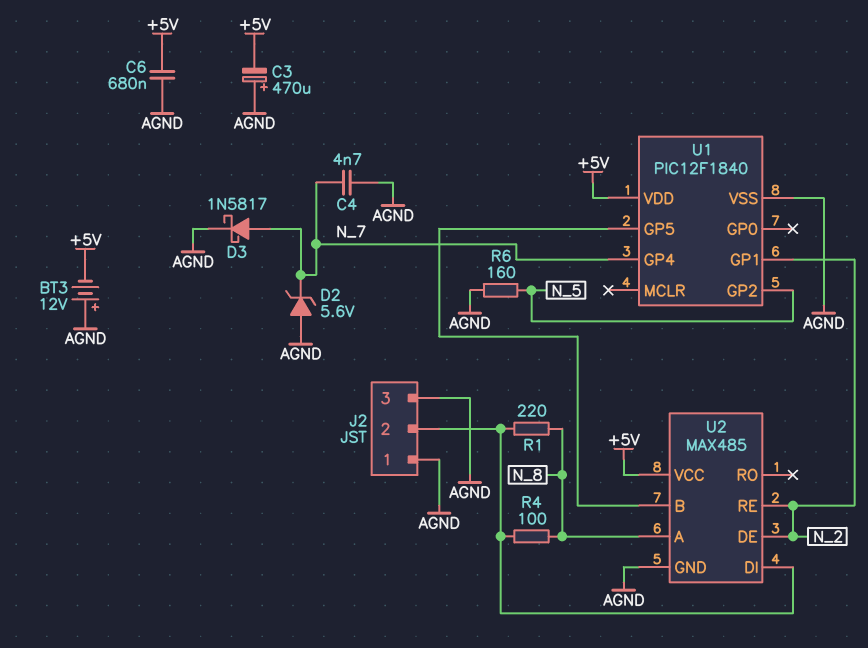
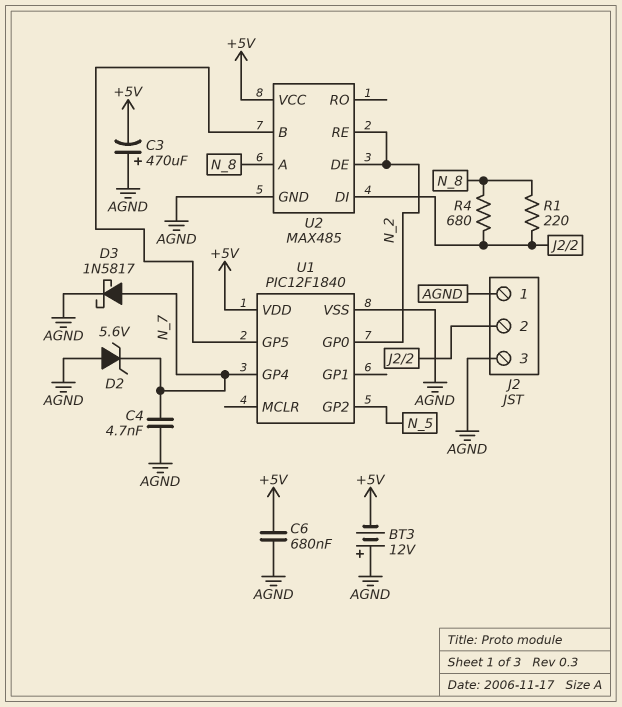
R4: 100 (J2/2, N_8) -> 680 (J2/2, N_8)
R6: 160 (AGND, N_5) -> none
U1 pin GP0: none -> N_2
U1 pin GP1: N_2 -> none

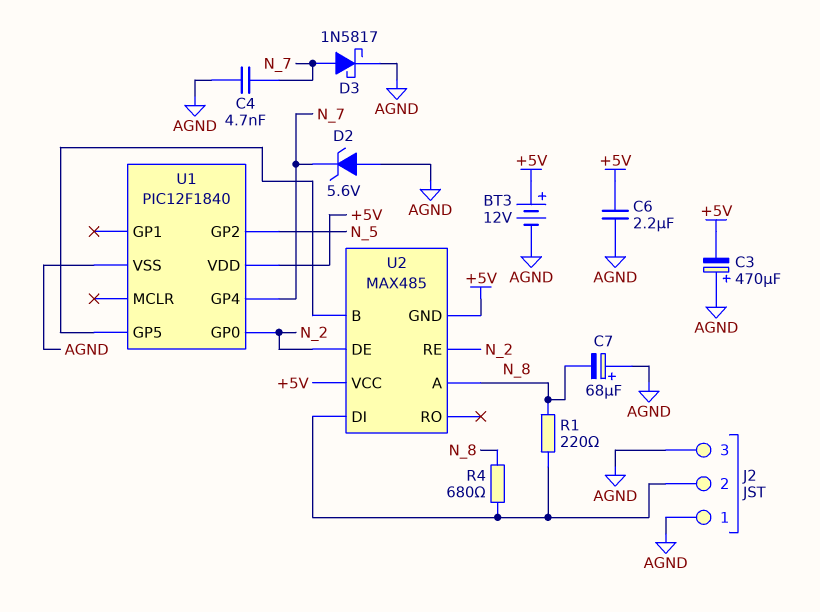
BT3: 12V (plus AGND, minus +5V) -> 12V (plus +5V, minus AGND)
C6: 680nF (+5V, AGND) -> 2.2uF (+5V, AGND)
C7: none -> 68uF (plus AGND, minus N_8)
U2 pin GND: AGND -> +5V

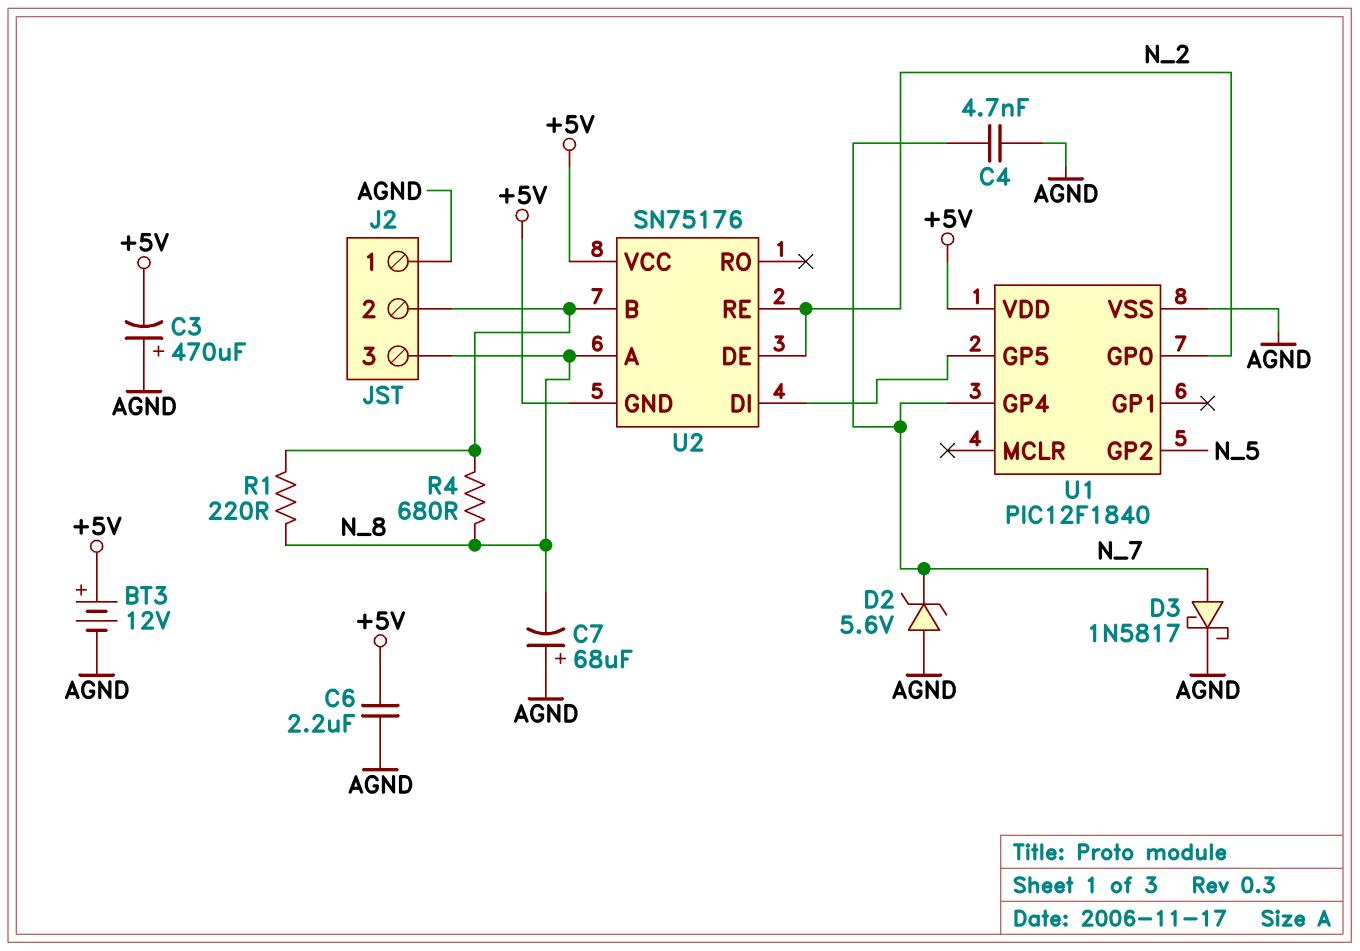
J2 pin 3: AGND -> N_8
U2: MAX485 -> SN75176
U2 pin B: U1/GP5 -> J2/2
U2 pin DI: J2/2 -> U1/GP5

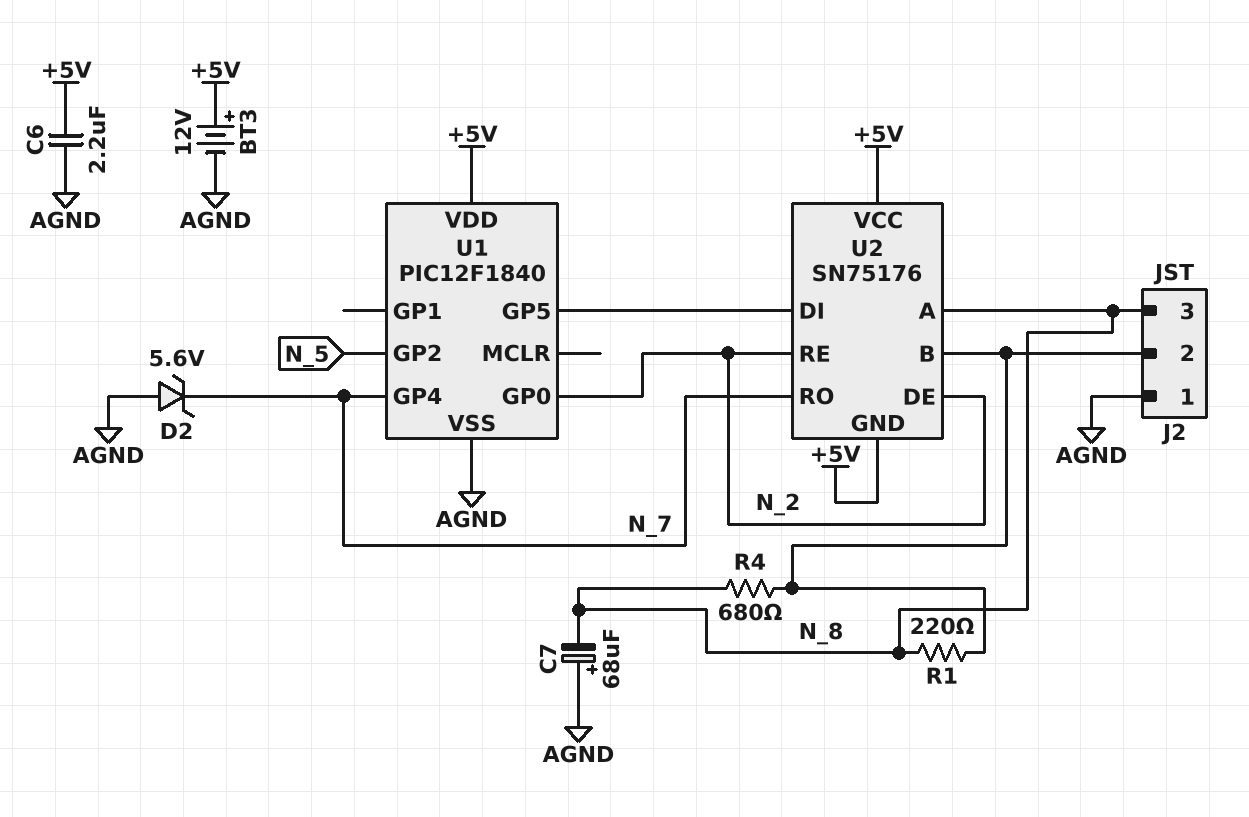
C3: 470uF (plus AGND, minus +5V) -> none
C4: 4.7nF (AGND, N_7) -> none
D3: schottky 1N5817 (A N_7, K AGND) -> none
U2 pin RO: none -> N_7

